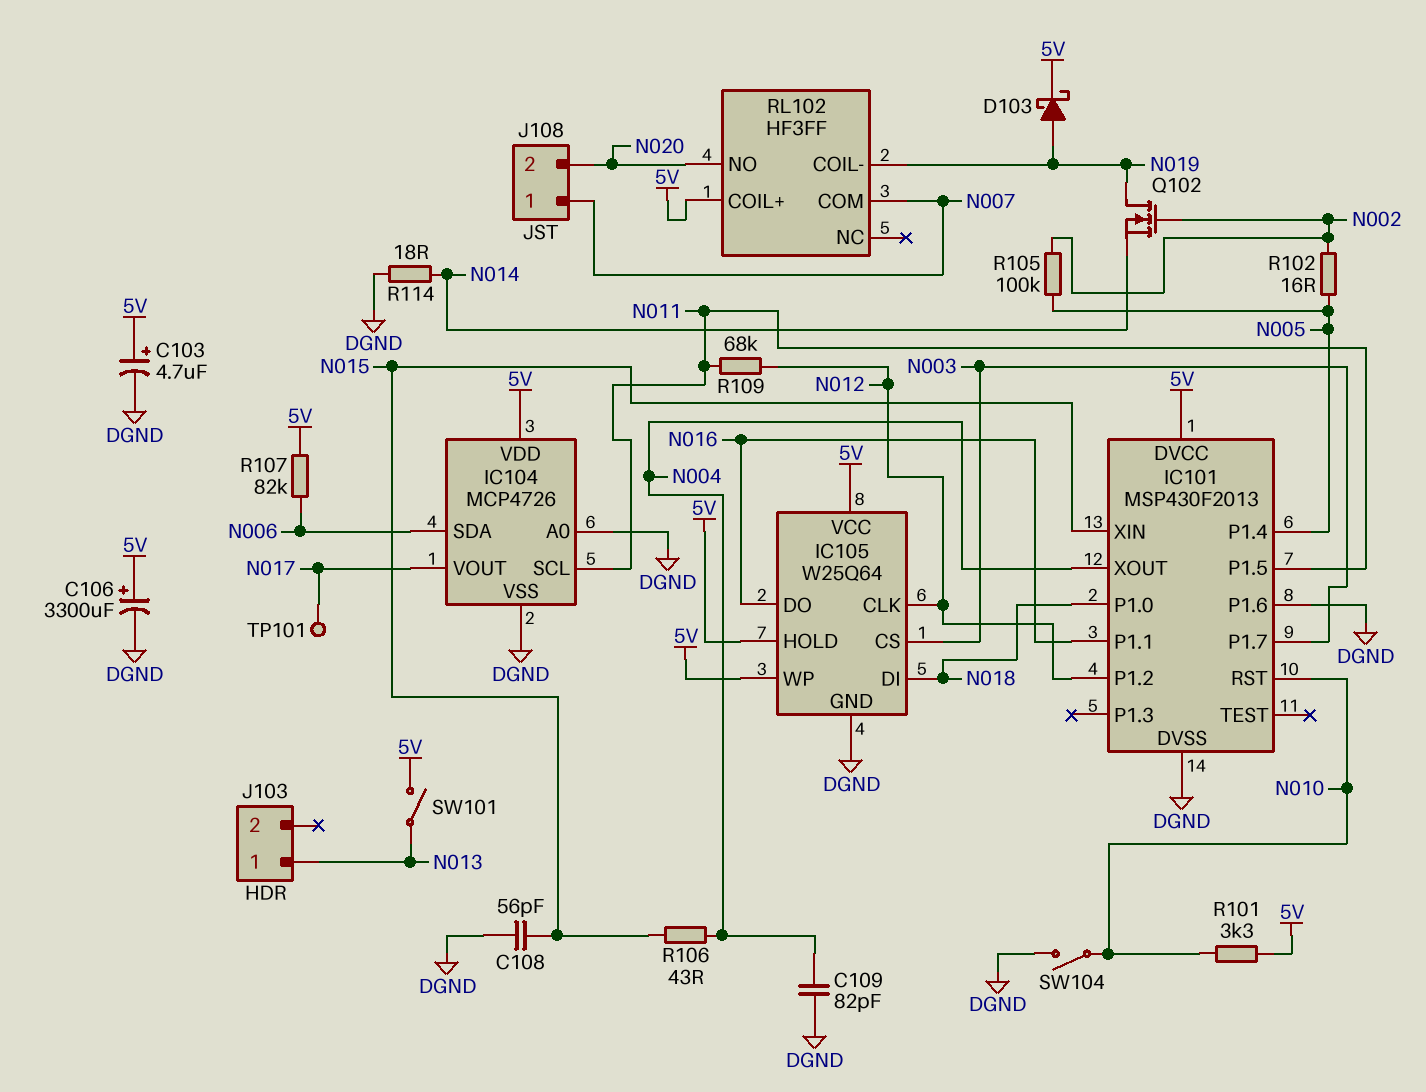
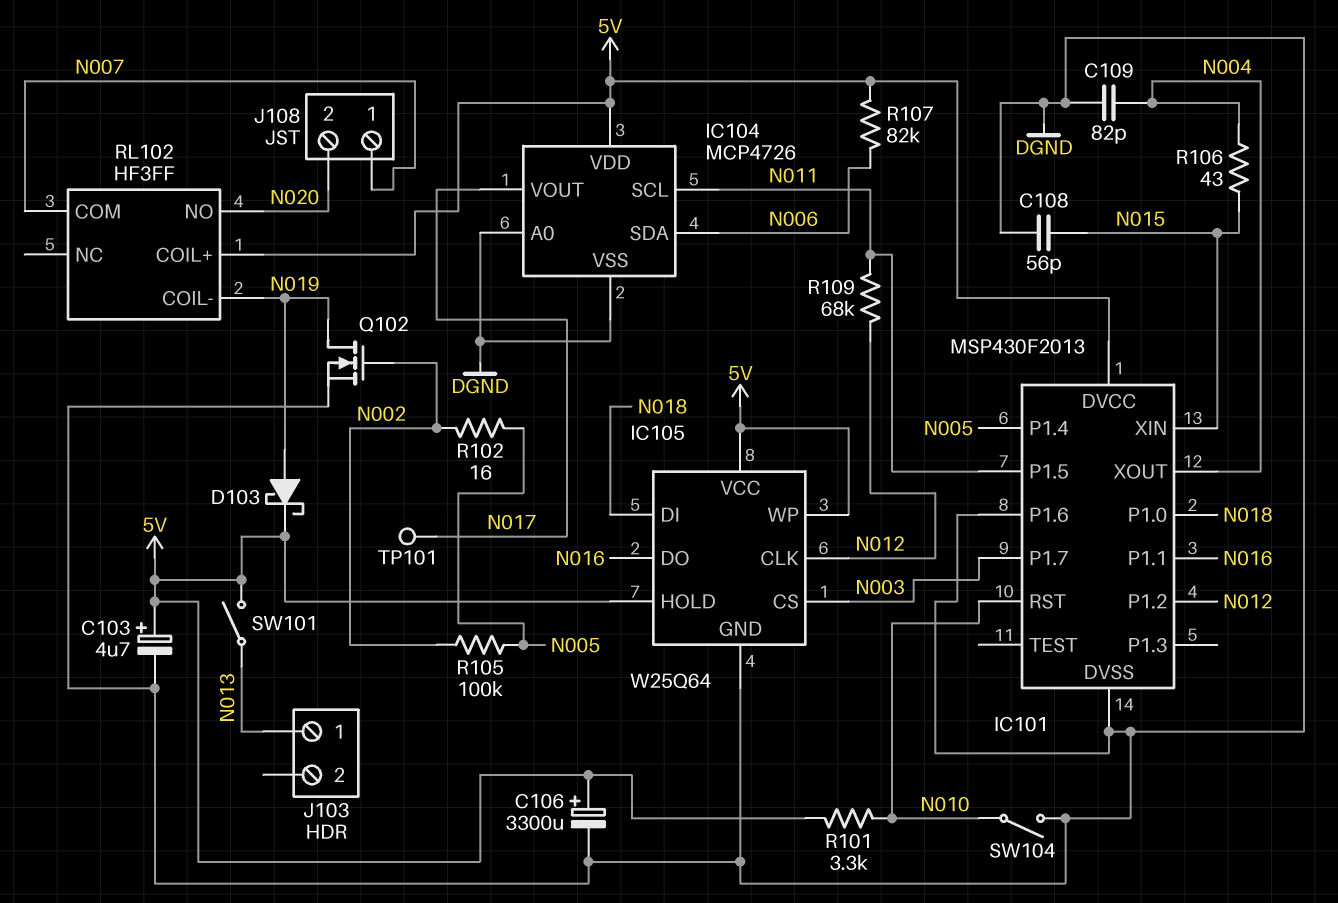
Q102: NMOS (G N002, D N019, S N014) -> NMOS (G N002, D N019, S DGND)
R114: 18 (DGND, N014) -> none

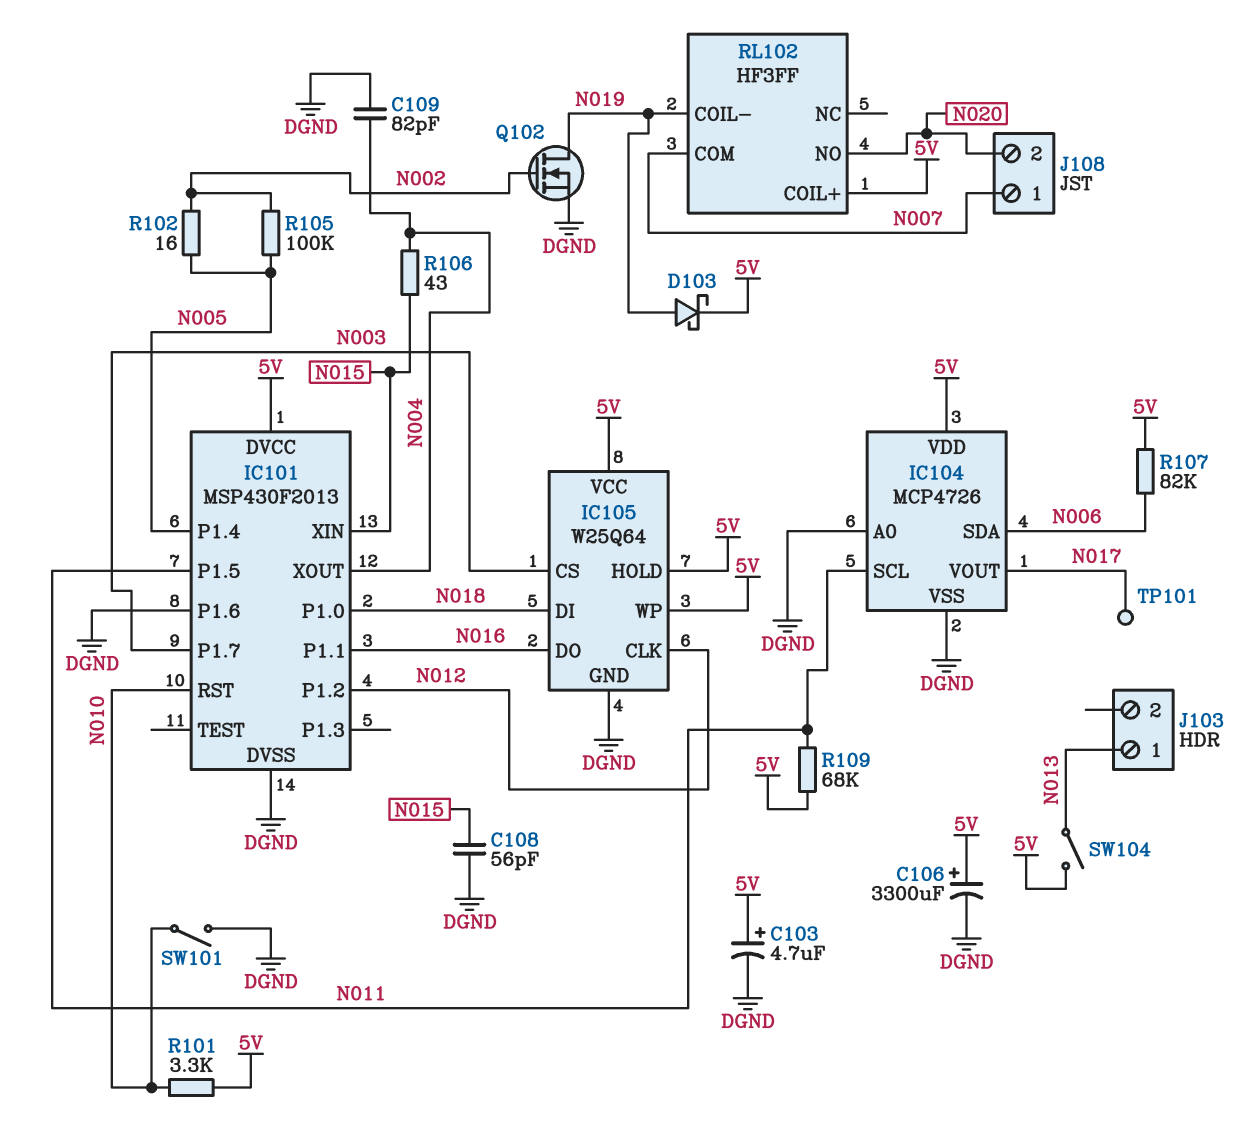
R109: 68k (N011, N012) -> 68k (5V, N011)
SW101: switch (5V, N013) -> switch (DGND, N010)
SW104: switch (DGND, N010) -> switch (5V, N013)

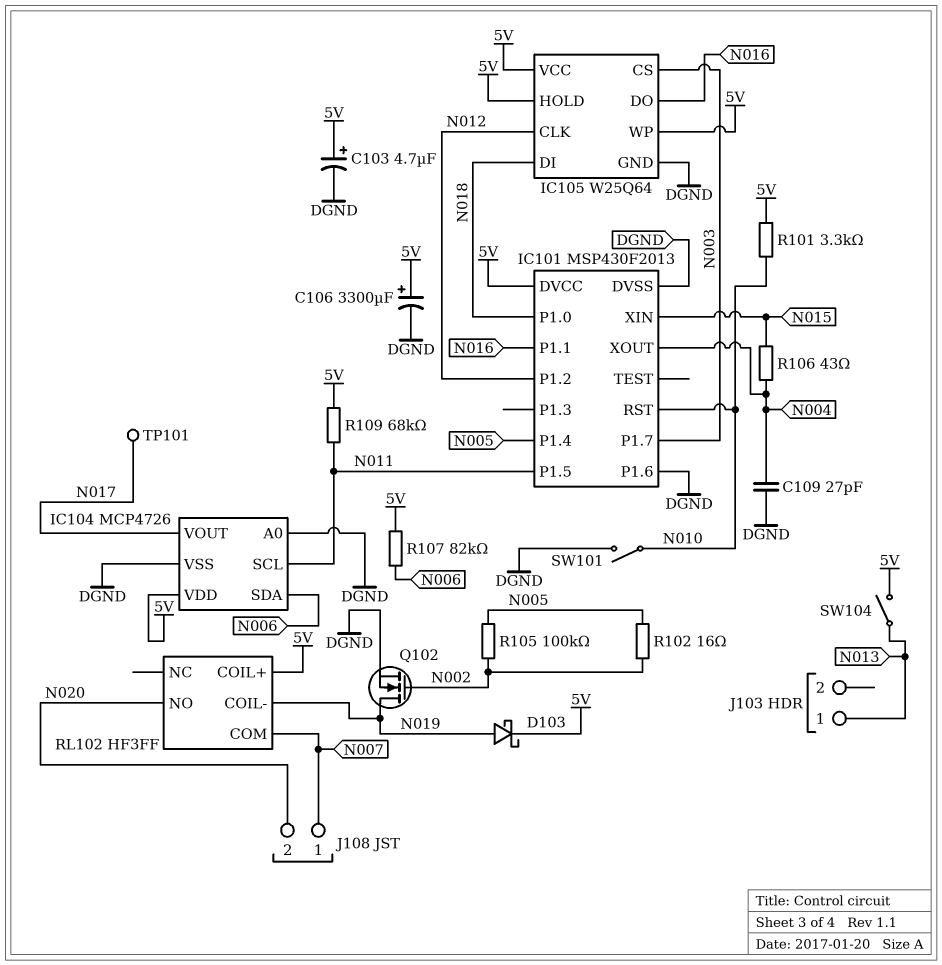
C108: 56pF (DGND, N015) -> none
C109: 82pF (DGND, N004) -> 27pF (DGND, N004)

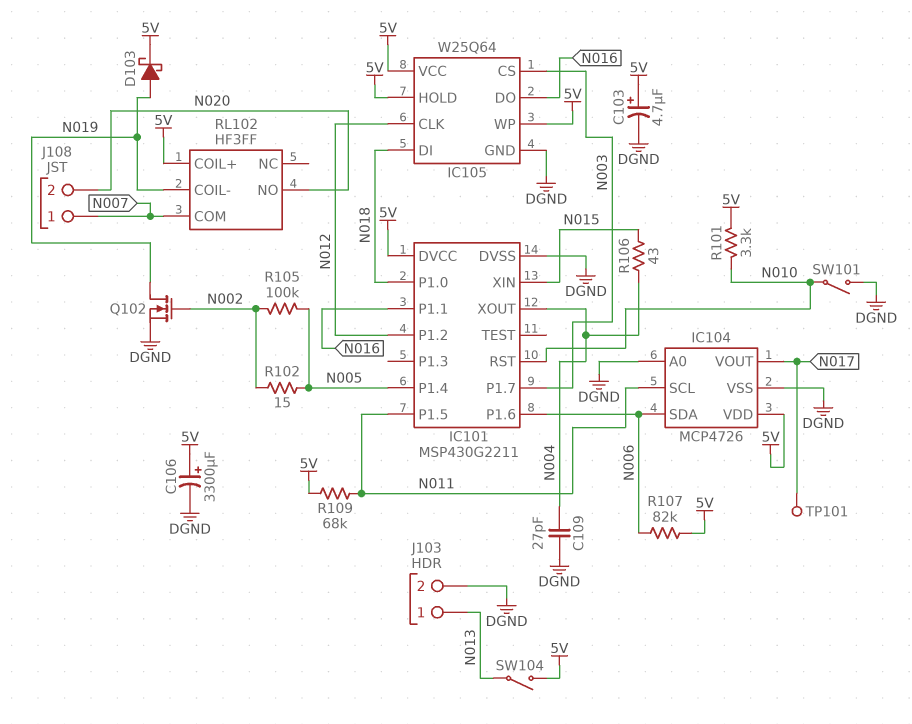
IC101: MSP430F2013 -> MSP430G2211
IC101 pin P1.6: DGND -> N006
J103 pin 2: none -> DGND
R102: 16 (N002, N005) -> 15 (N002, N005)

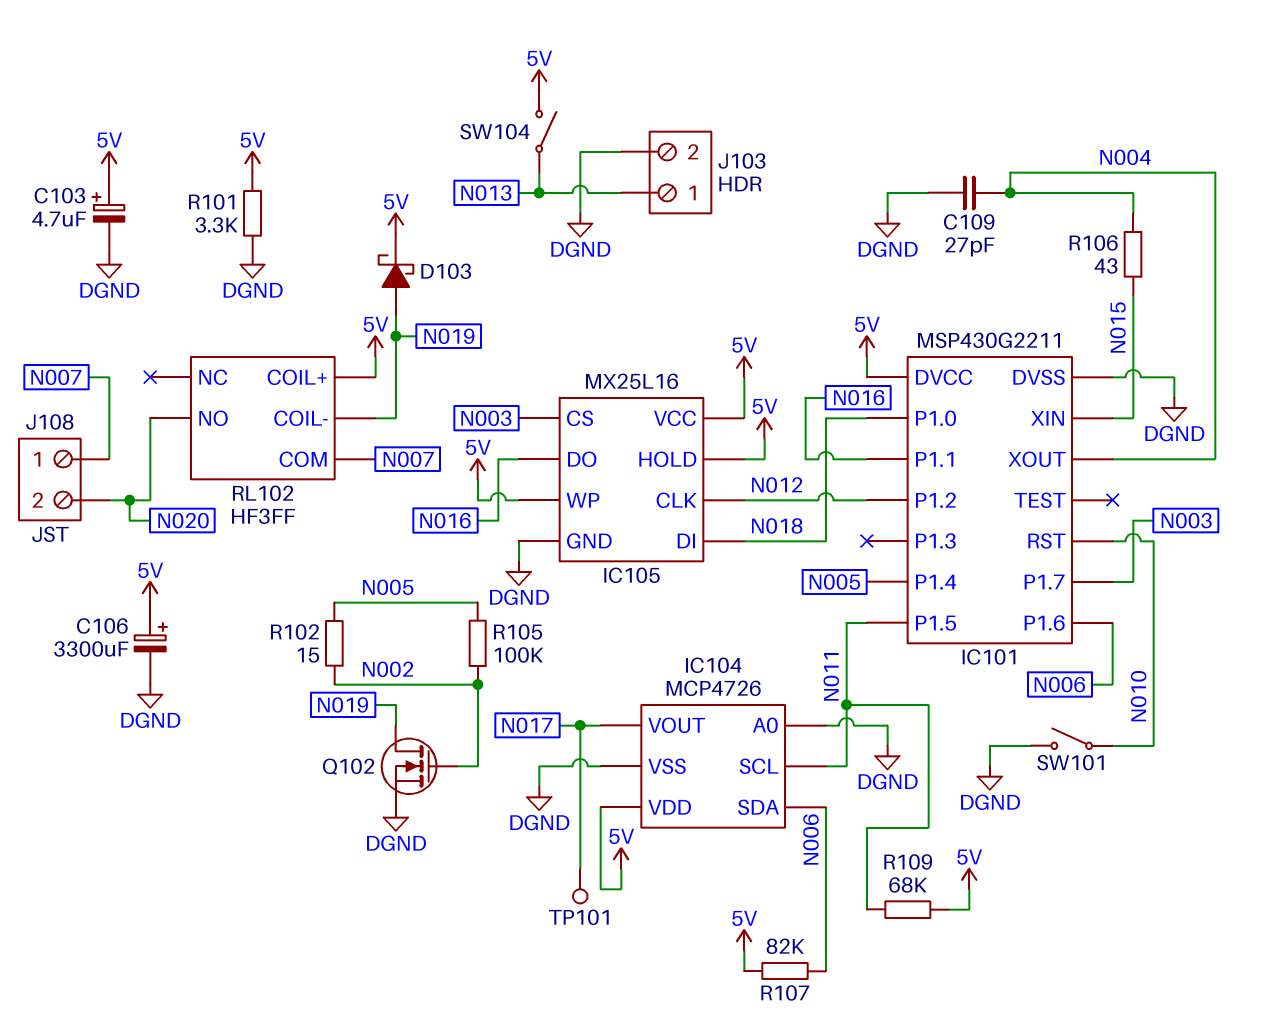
IC105: W25Q64 -> MX25L16
R101: 3.3k (5V, N010) -> 3.3k (5V, DGND)

